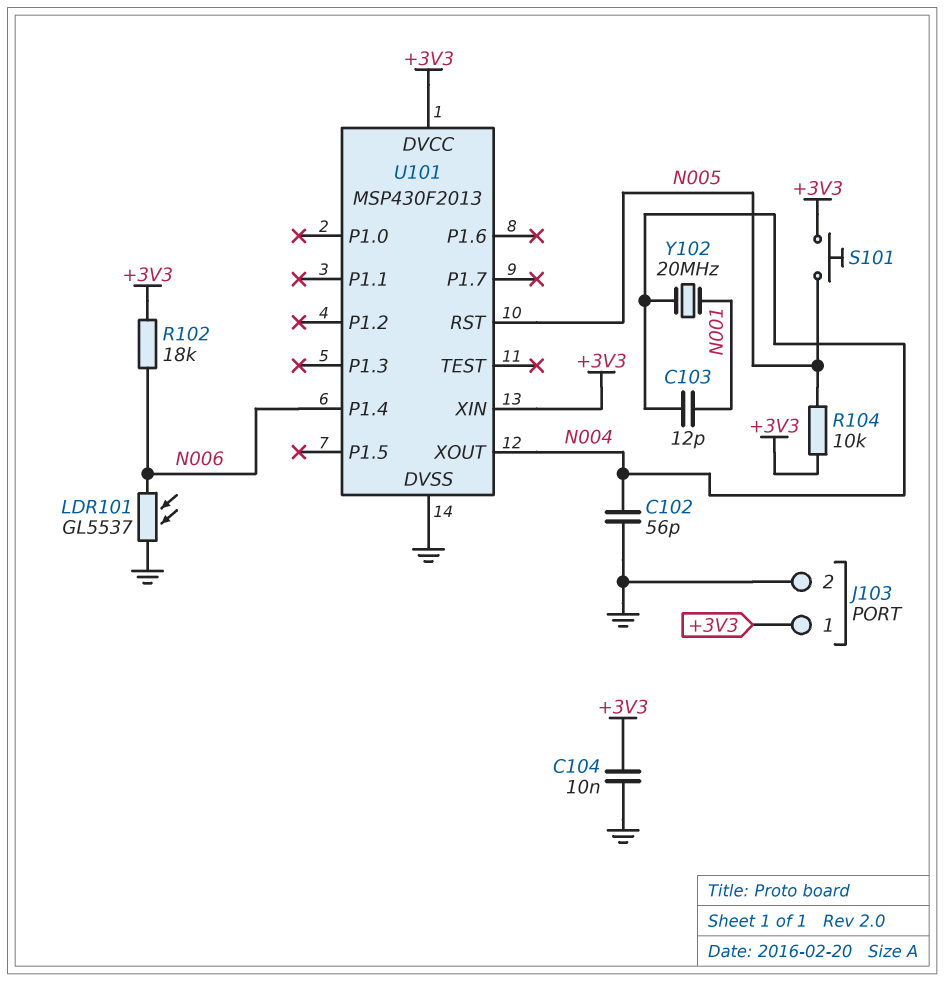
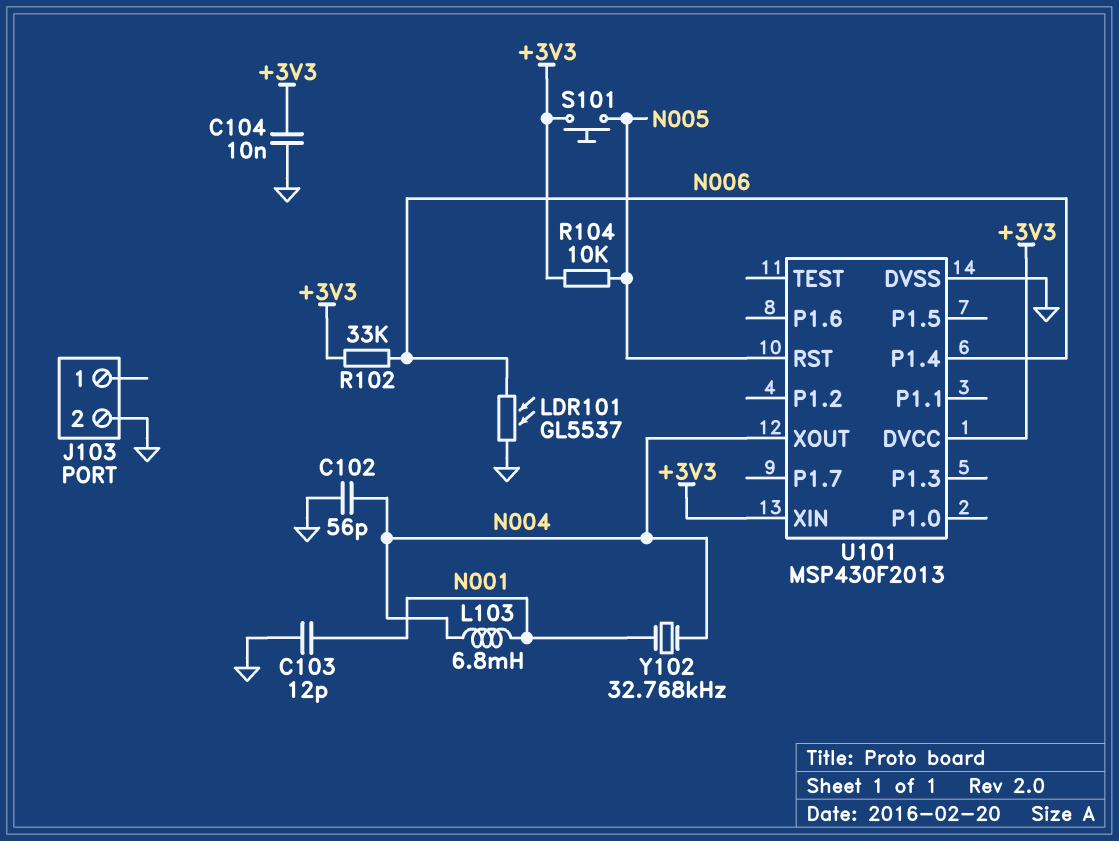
C103: 12pF (N001, N004) -> 12pF (GND, N001)
J103 pin 1: +3V3 -> none
L103: none -> 6.8mH (N001, N004)
R102: 18k (+3V3, N006) -> 33k (+3V3, N006)
Y102: 20MHz (N001, N004) -> 32.768kHz (N001, N004)

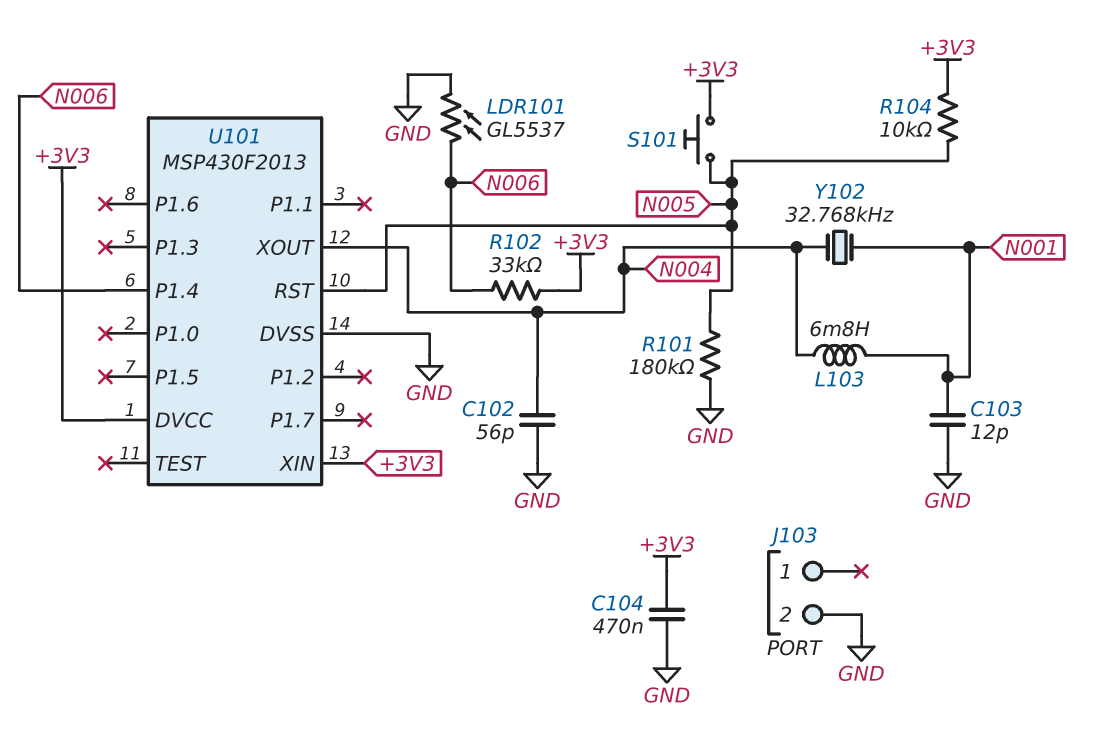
C104: 10nF (+3V3, GND) -> 470nF (+3V3, GND)
R101: none -> 180k (GND, N005)

